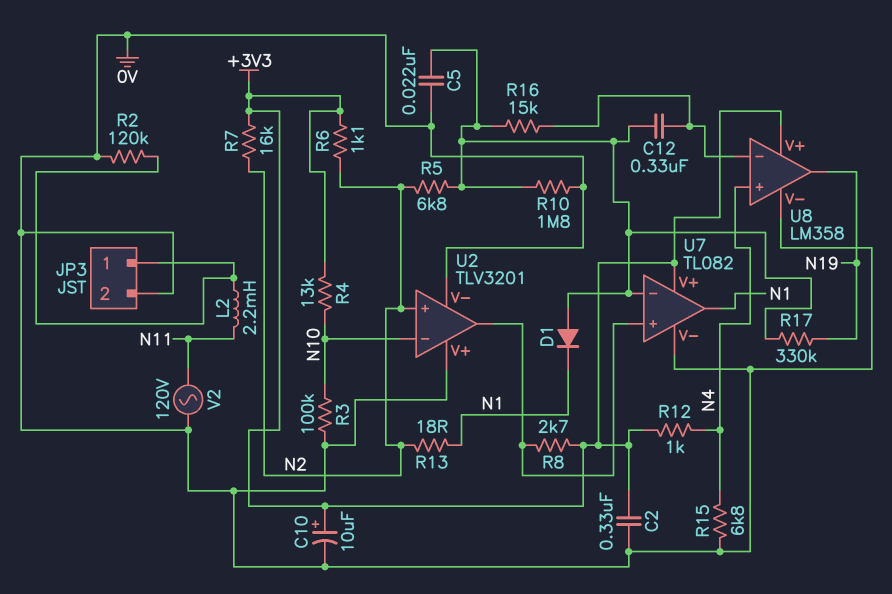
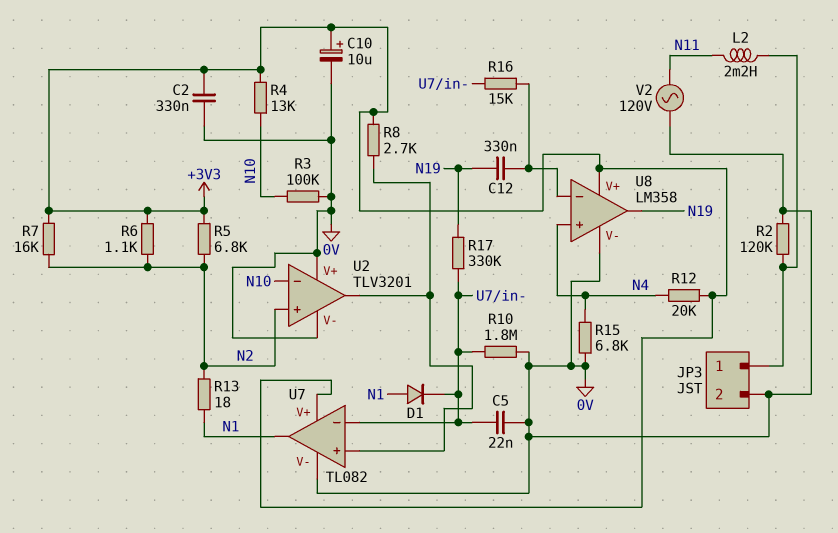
C12: 330nF (U7/in-, U8/in-) -> 330nF (N19, U8/in-)
D1: diode (A U7/in-, K N1) -> diode (A N1, K U7/in-)
R5: 6.8k (N2, U7/in-) -> 6.8k (+3V3, N2)
R12: 1k (+3V3, N4) -> 20k (+3V3, N4)

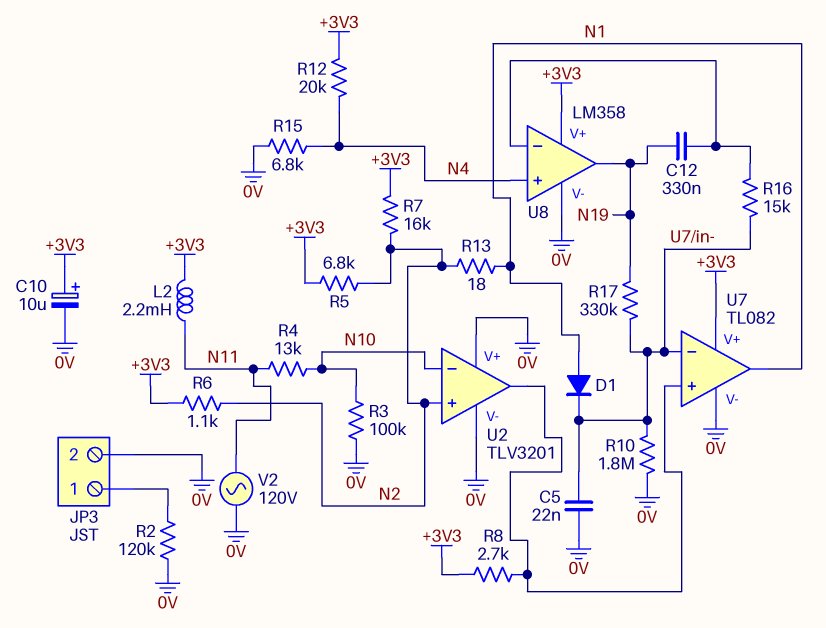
C2: 330nF (+3V3, 0V) -> none
L2: 2.2mH (JP3/1, N11) -> 2.2mH (+3V3, N11)
R4: 13k (+3V3, N10) -> 13k (N10, N11)

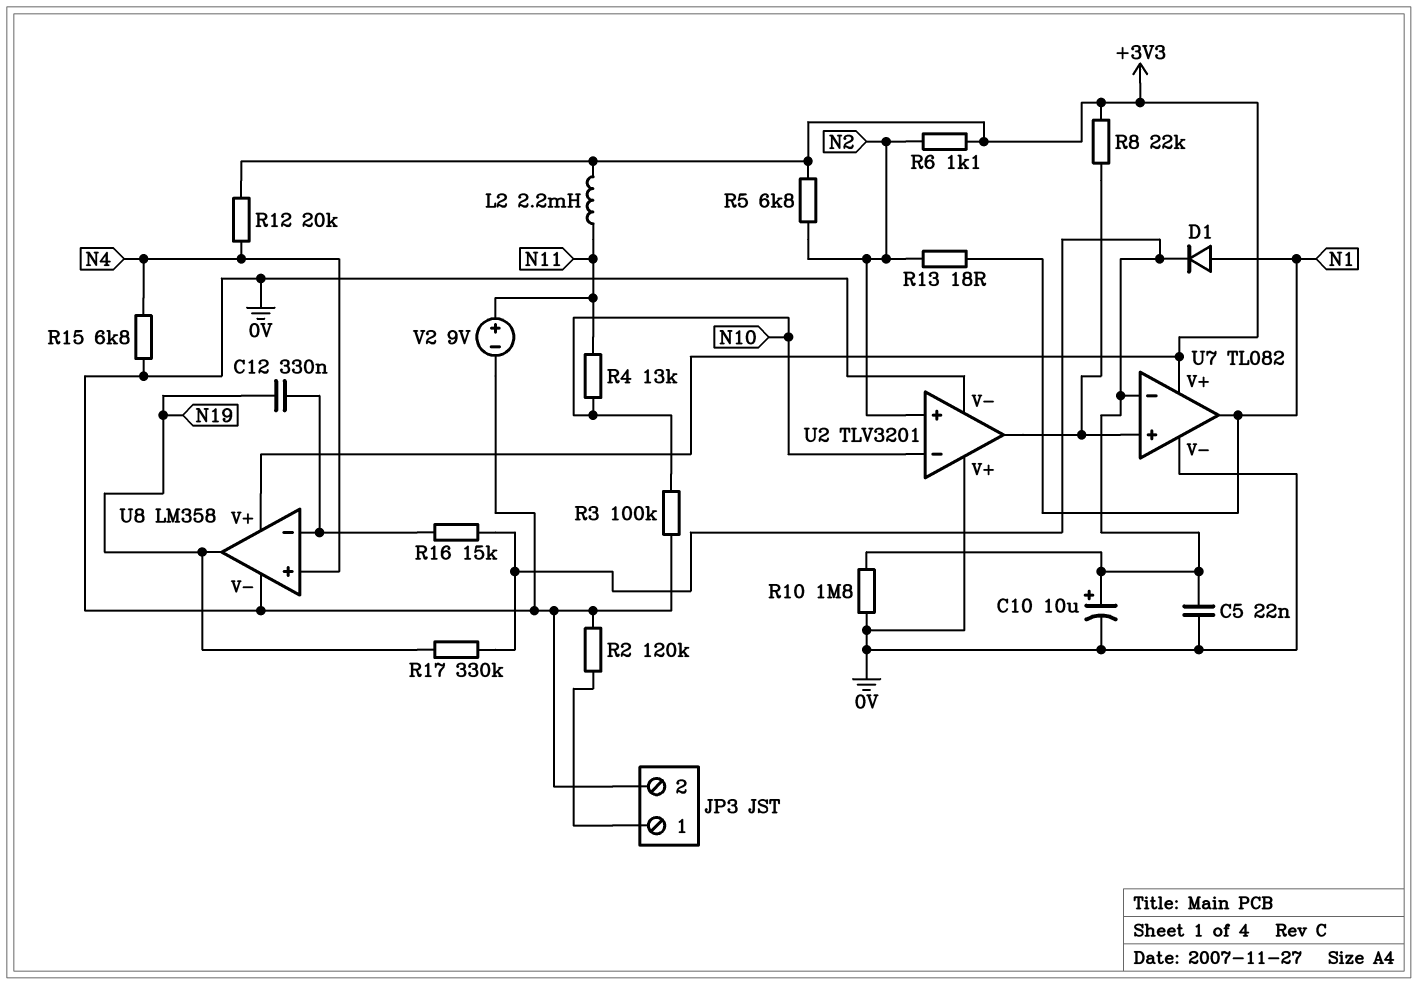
C10: 10uF (plus +3V3, minus 0V) -> 10uF (plus U7/in-, minus 0V)
R7: 16k (+3V3, N2) -> none
R8: 2.7k (+3V3, U2/out) -> 22k (+3V3, U2/out)
V2: AC 120V (0V, N11) -> 9V (plus N11, minus 0V)

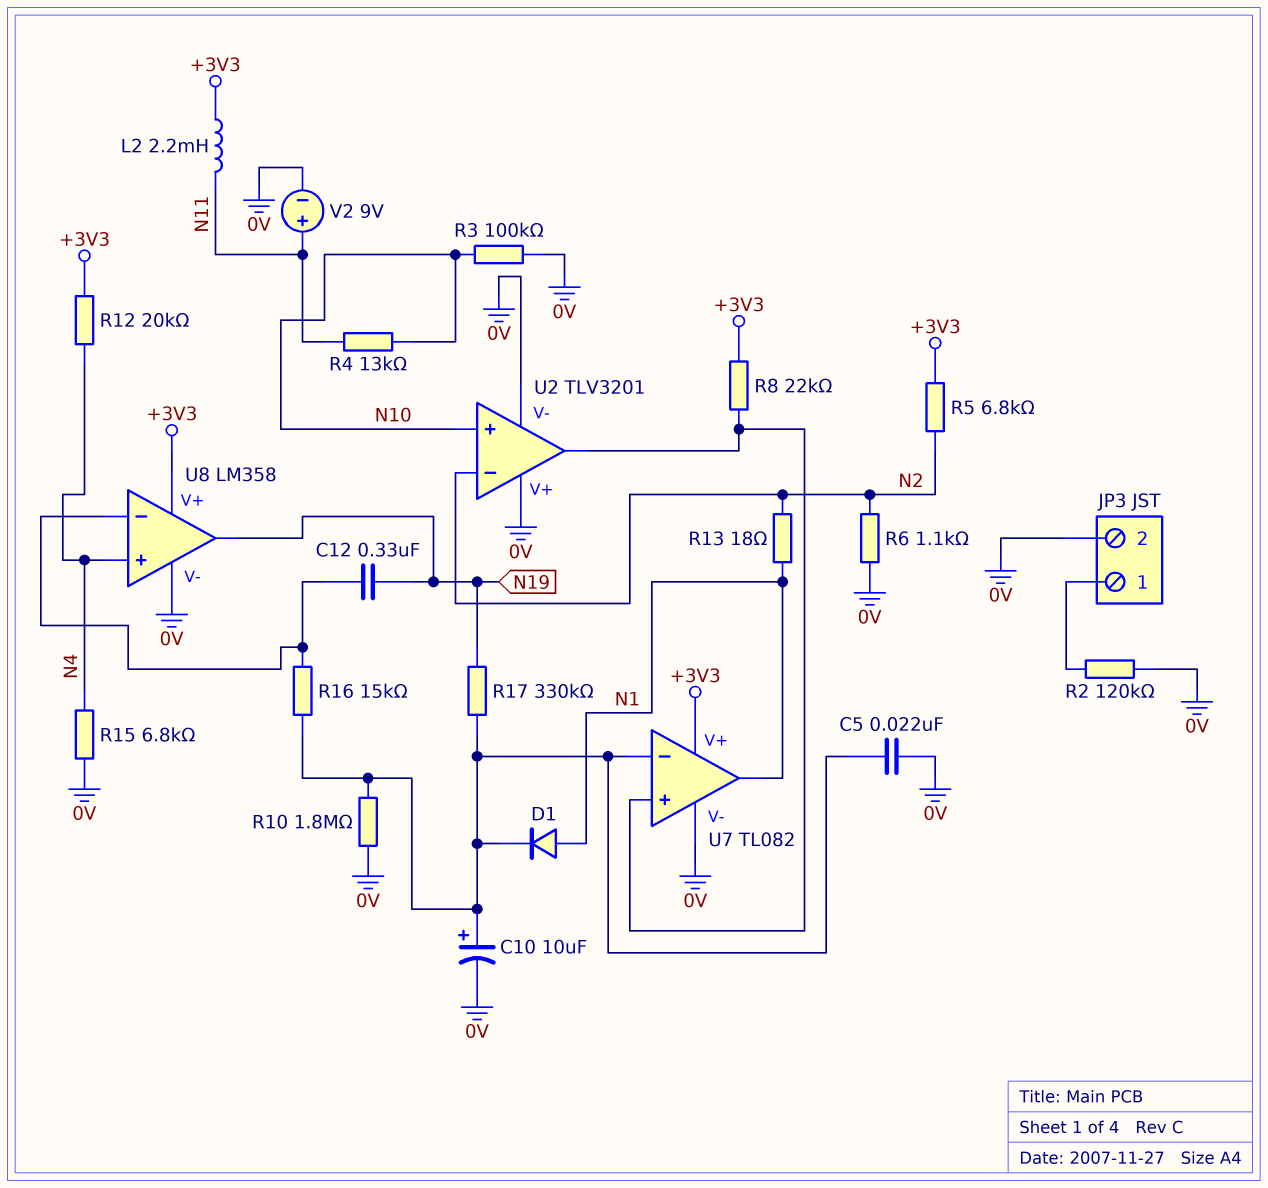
R6: 1.1k (+3V3, N2) -> 1.1k (0V, N2)
U2 pin in+: N2 -> N10
U2 pin in-: N10 -> N2

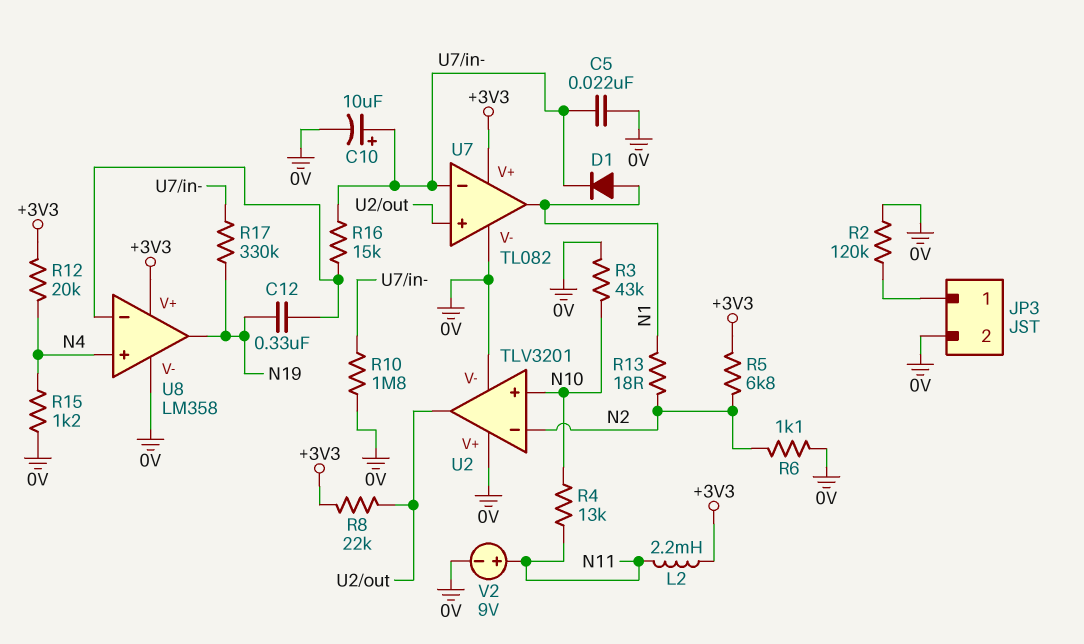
R3: 100k (0V, N10) -> 43k (0V, N10)
R15: 6.8k (0V, N4) -> 1.2k (0V, N4)

